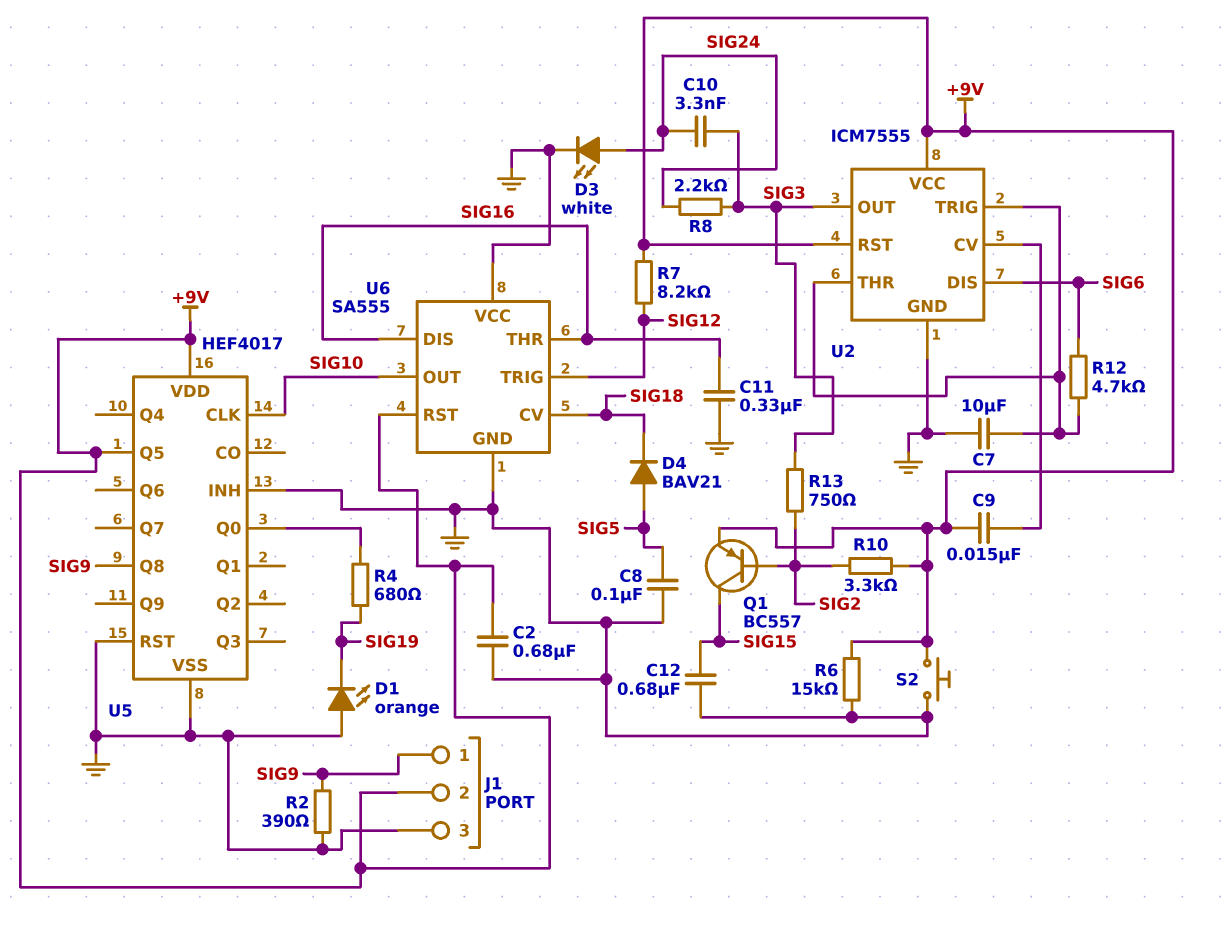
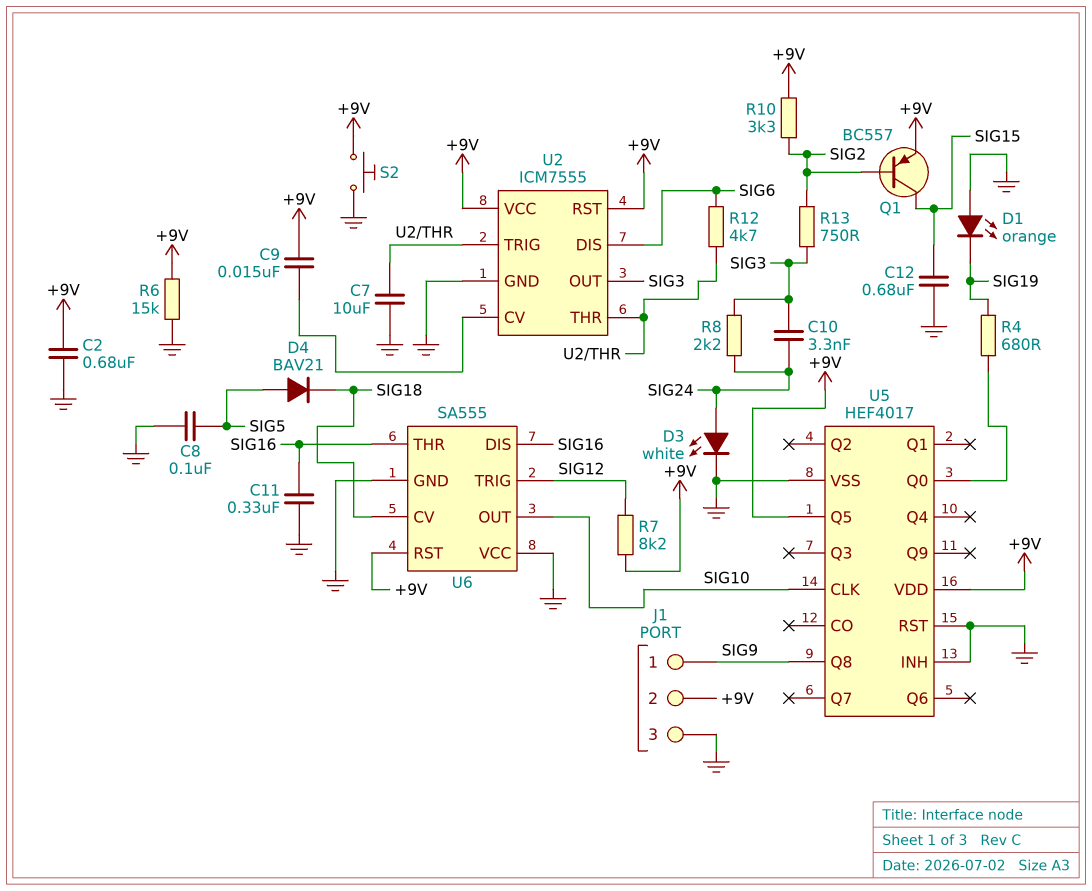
R2: 390 (GND, SIG9) -> none

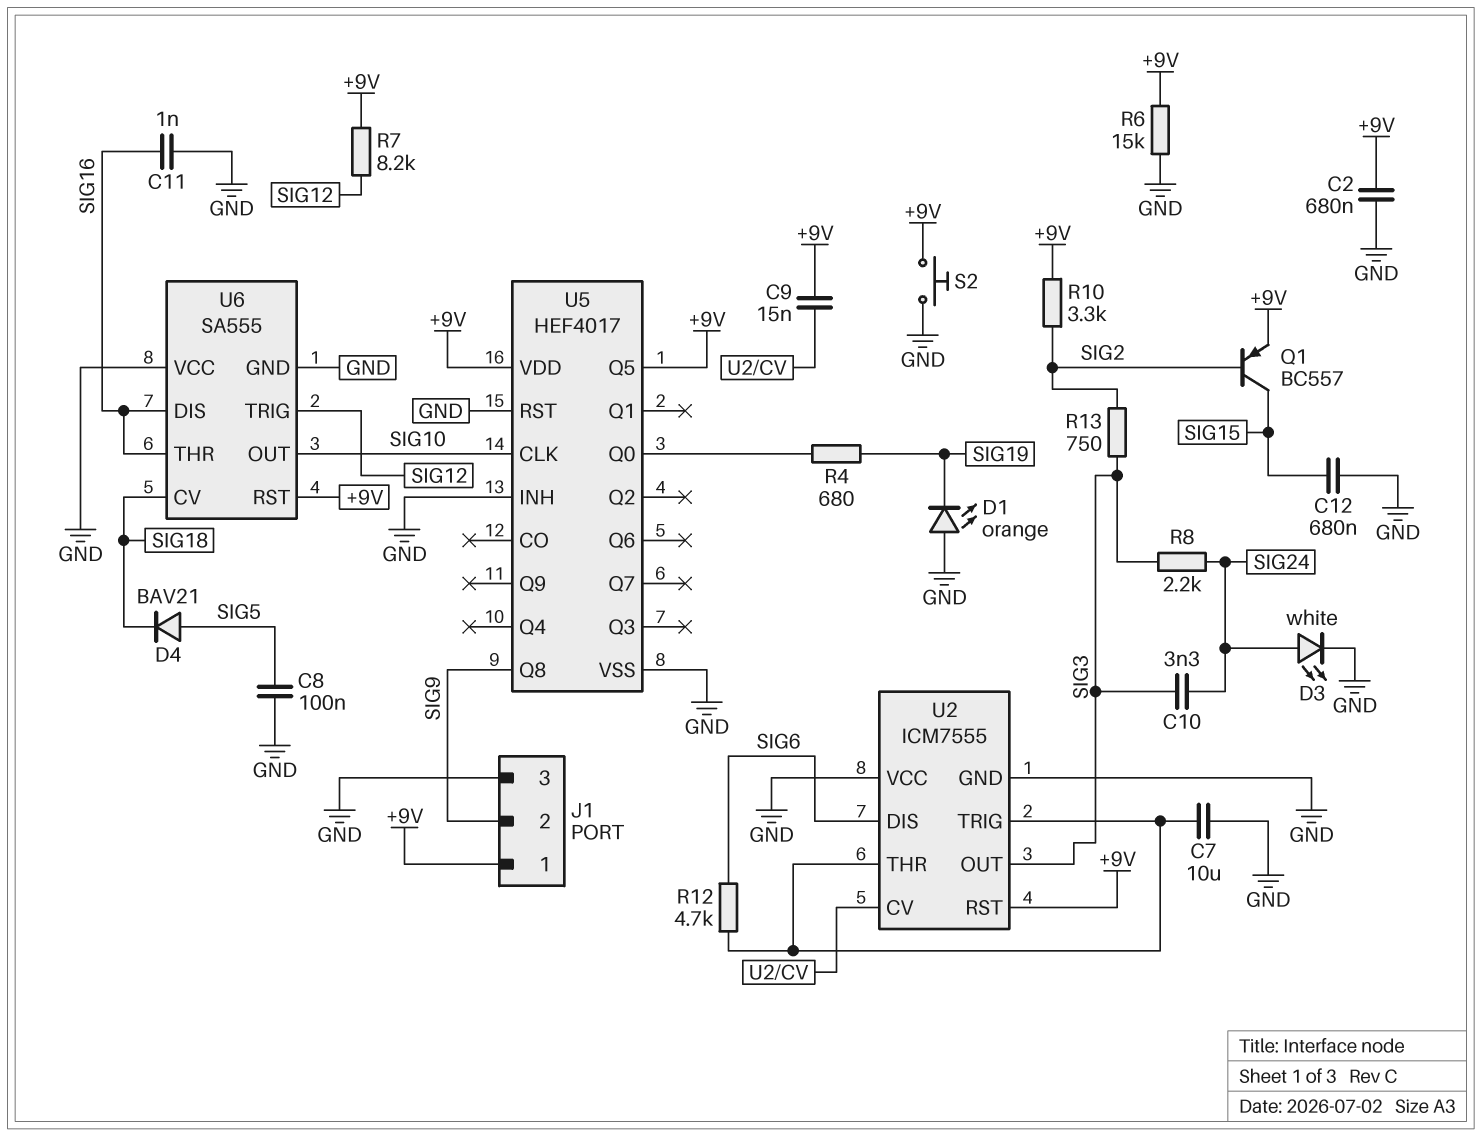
C11: 330nF (GND, SIG16) -> 1nF (GND, SIG16)
J1 pin 1: SIG9 -> +9V
J1 pin 2: +9V -> SIG9
U2 pin VCC: +9V -> GND

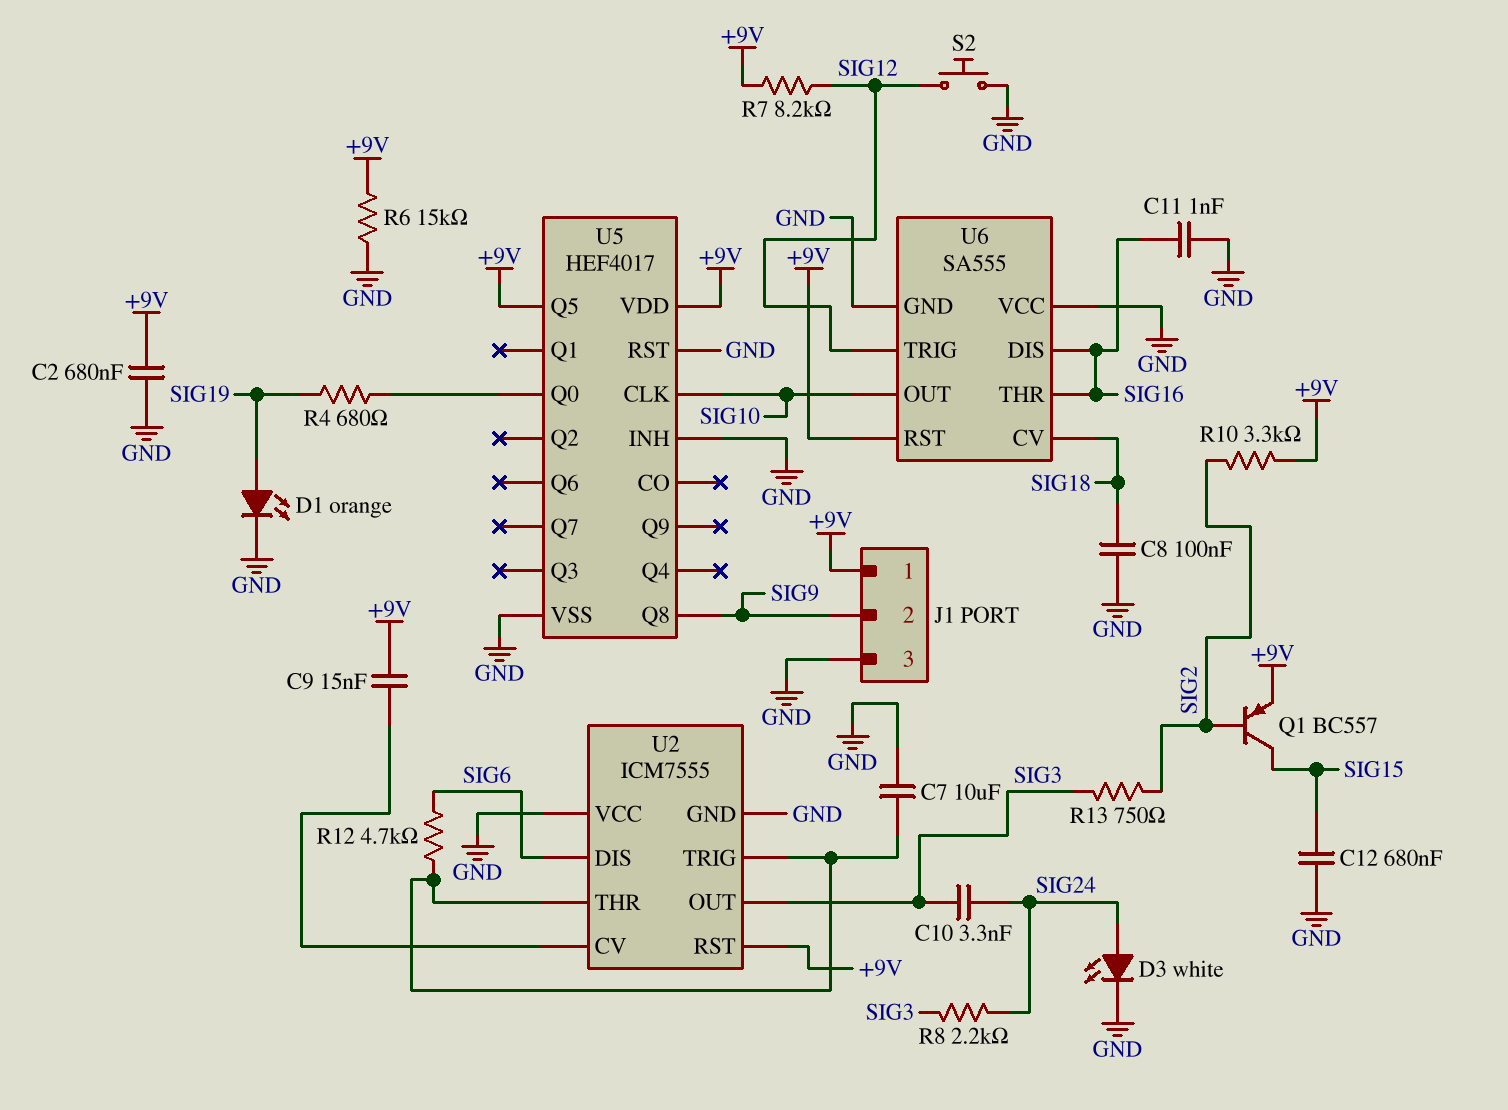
C8: 100nF (GND, SIG5) -> 100nF (GND, SIG18)
D1: LED orange (A GND, K SIG19) -> LED orange (A SIG19, K GND)
D4: diode BAV21 (A SIG5, K SIG18) -> none
S2: button (+9V, GND) -> button (GND, SIG12)

